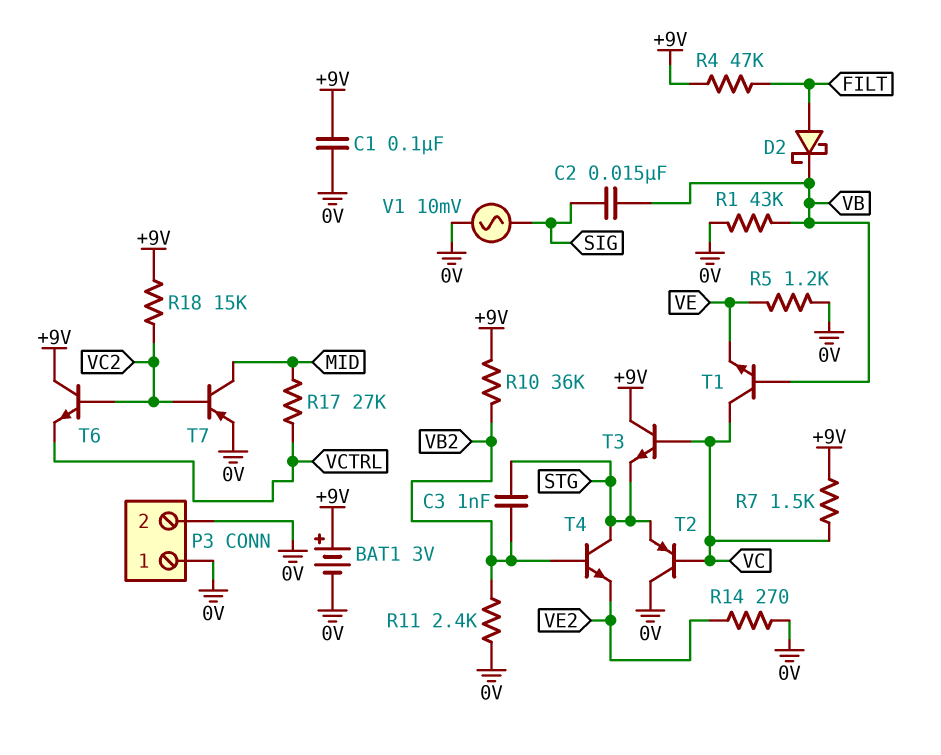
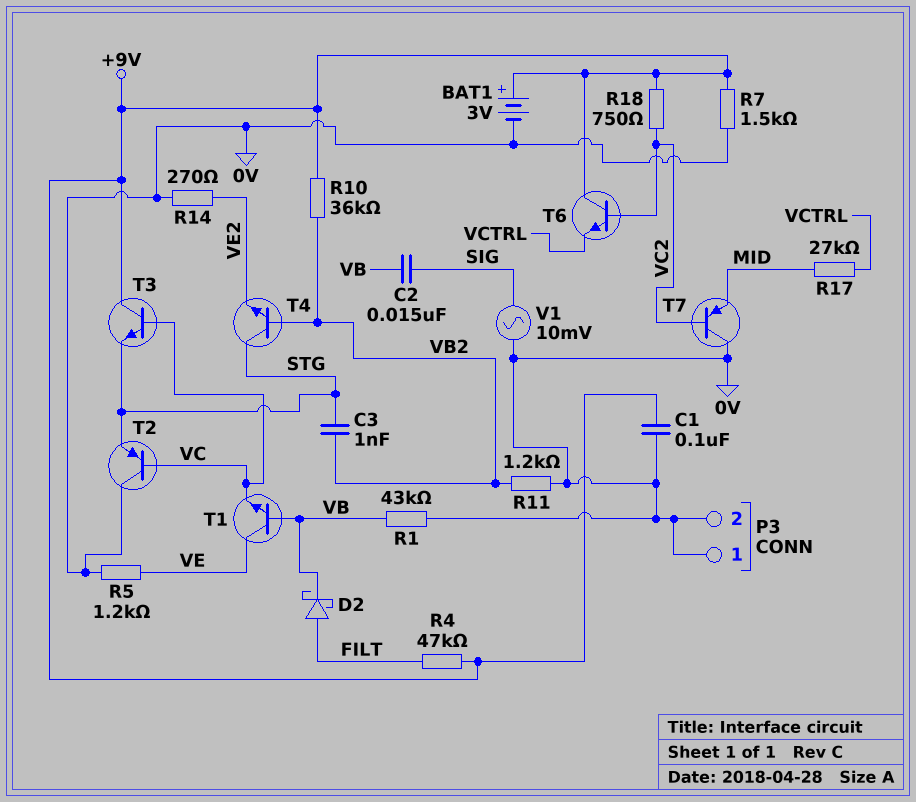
R7: 1.5k (+9V, VC) -> 1.5k (+9V, 0V)
R11: 2.4k (0V, VB2) -> 1.2k (0V, VB2)
R18: 15k (+9V, VC2) -> 750 (+9V, VC2)
T1: NPN (B VB, C VC, E VE) -> NPN (B VB, C VE, E VC)
T7: PNP (B VC2, C MID, E 0V) -> PNP (B VC2, C 0V, E MID)

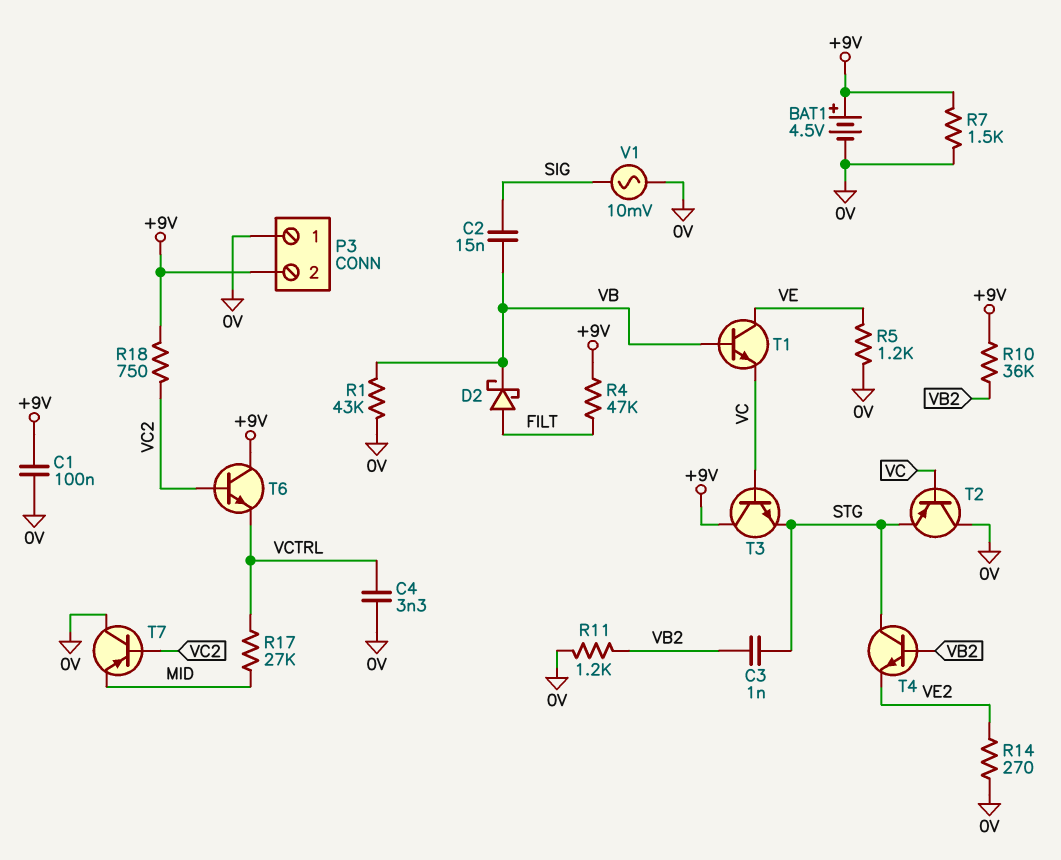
BAT1: 3V (plus +9V, minus 0V) -> 4.5V (plus +9V, minus 0V)
C4: none -> 3.3nF (0V, VCTRL)
P3 pin 2: 0V -> +9V

